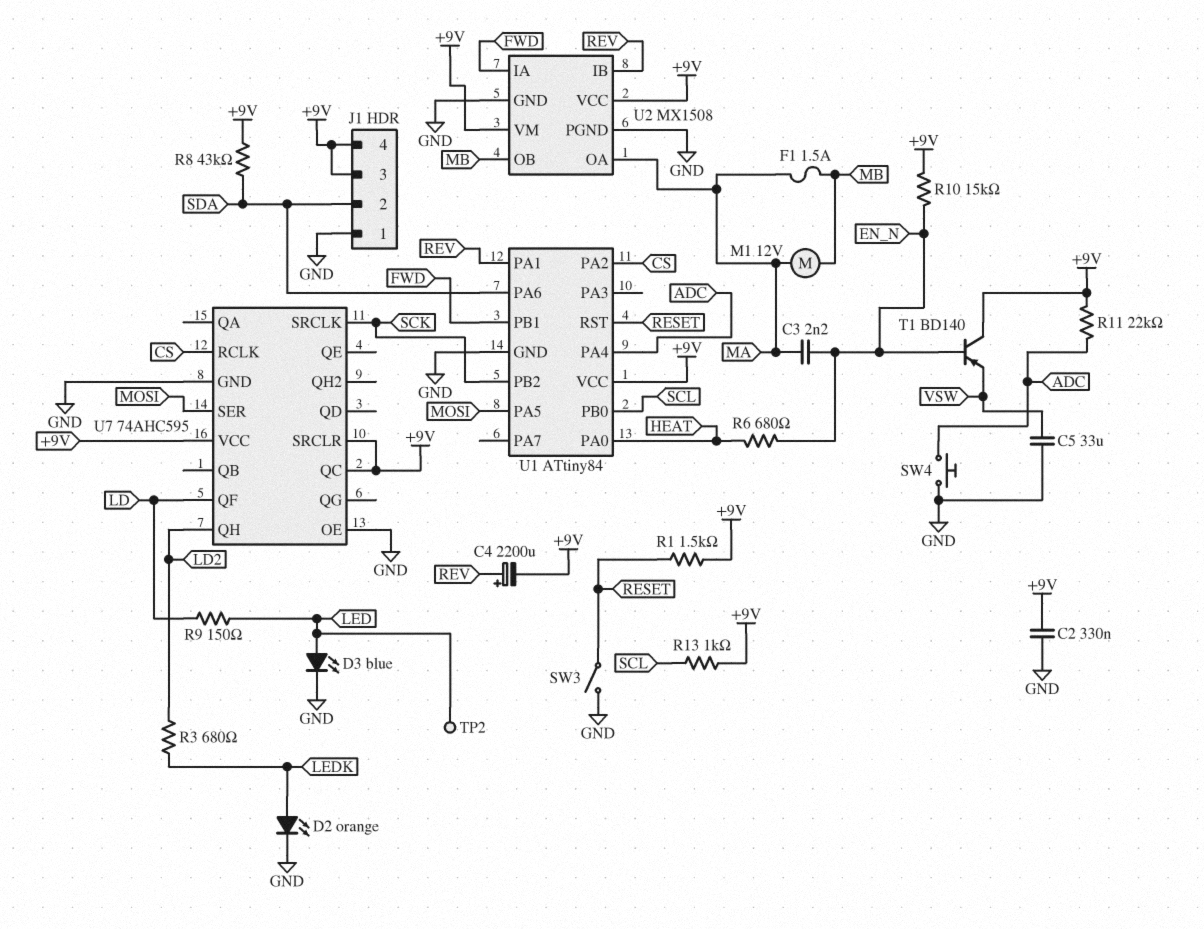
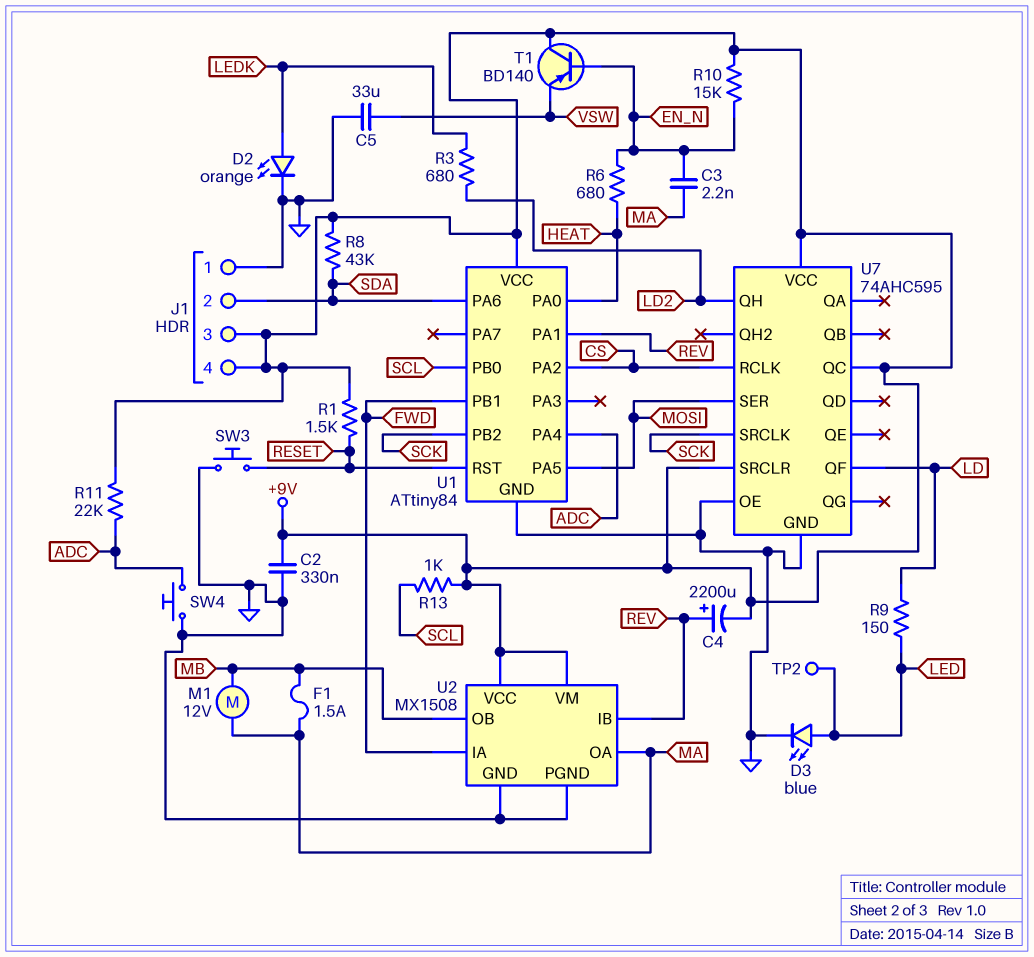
SW3: switch (GND, RESET) -> button (GND, RESET)

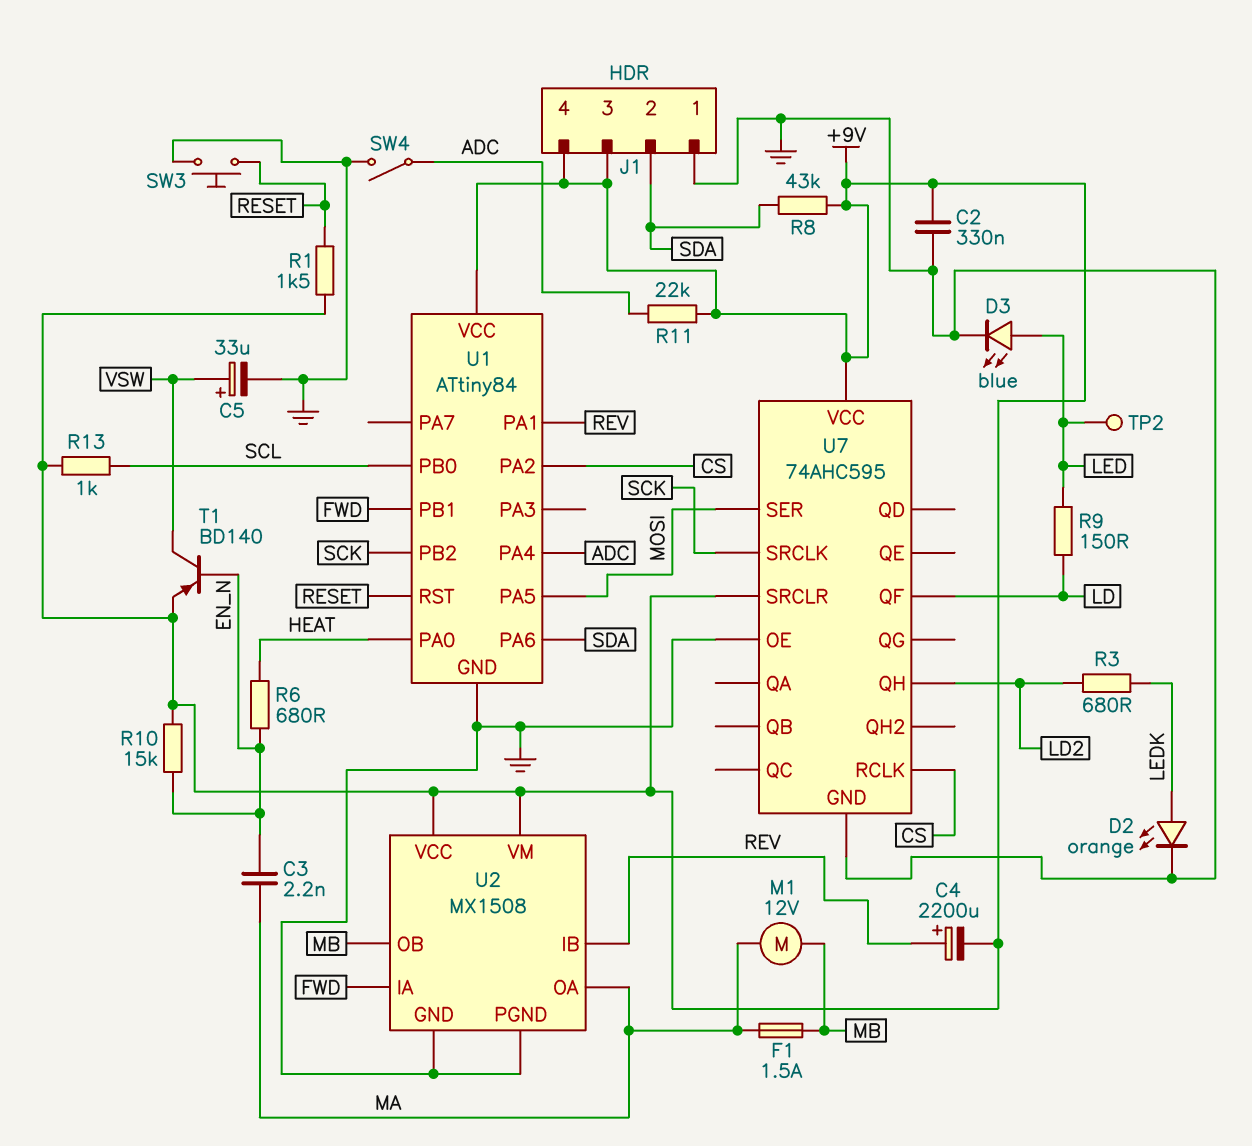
C5: 33uF (GND, VSW) -> 33uF (plus VSW, minus GND)
SW4: button (ADC, GND) -> switch (ADC, GND)
T1: PNP BD140 (B EN_N, C +9V, E VSW) -> PNP BD140 (B EN_N, C VSW, E +9V)
U7 pin QC: +9V -> none

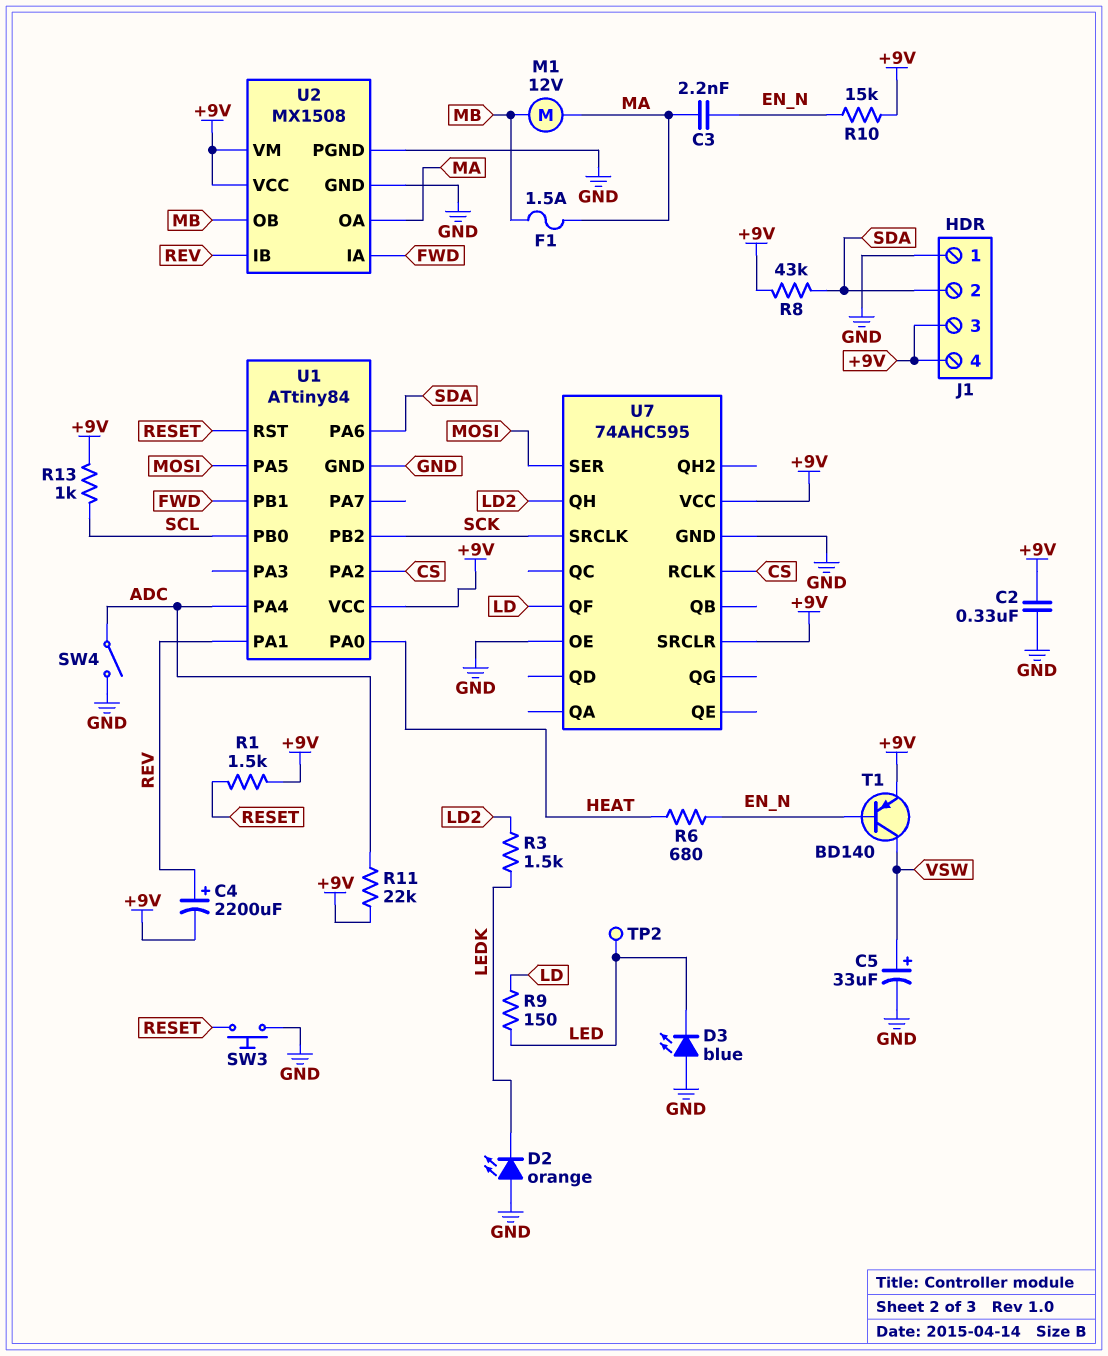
D2: LED orange (A LEDK, K GND) -> LED orange (A GND, K LEDK)
D3: LED blue (A LED, K GND) -> LED blue (A GND, K LED)
R3: 680 (LD2, LEDK) -> 1.5k (LD2, LEDK)

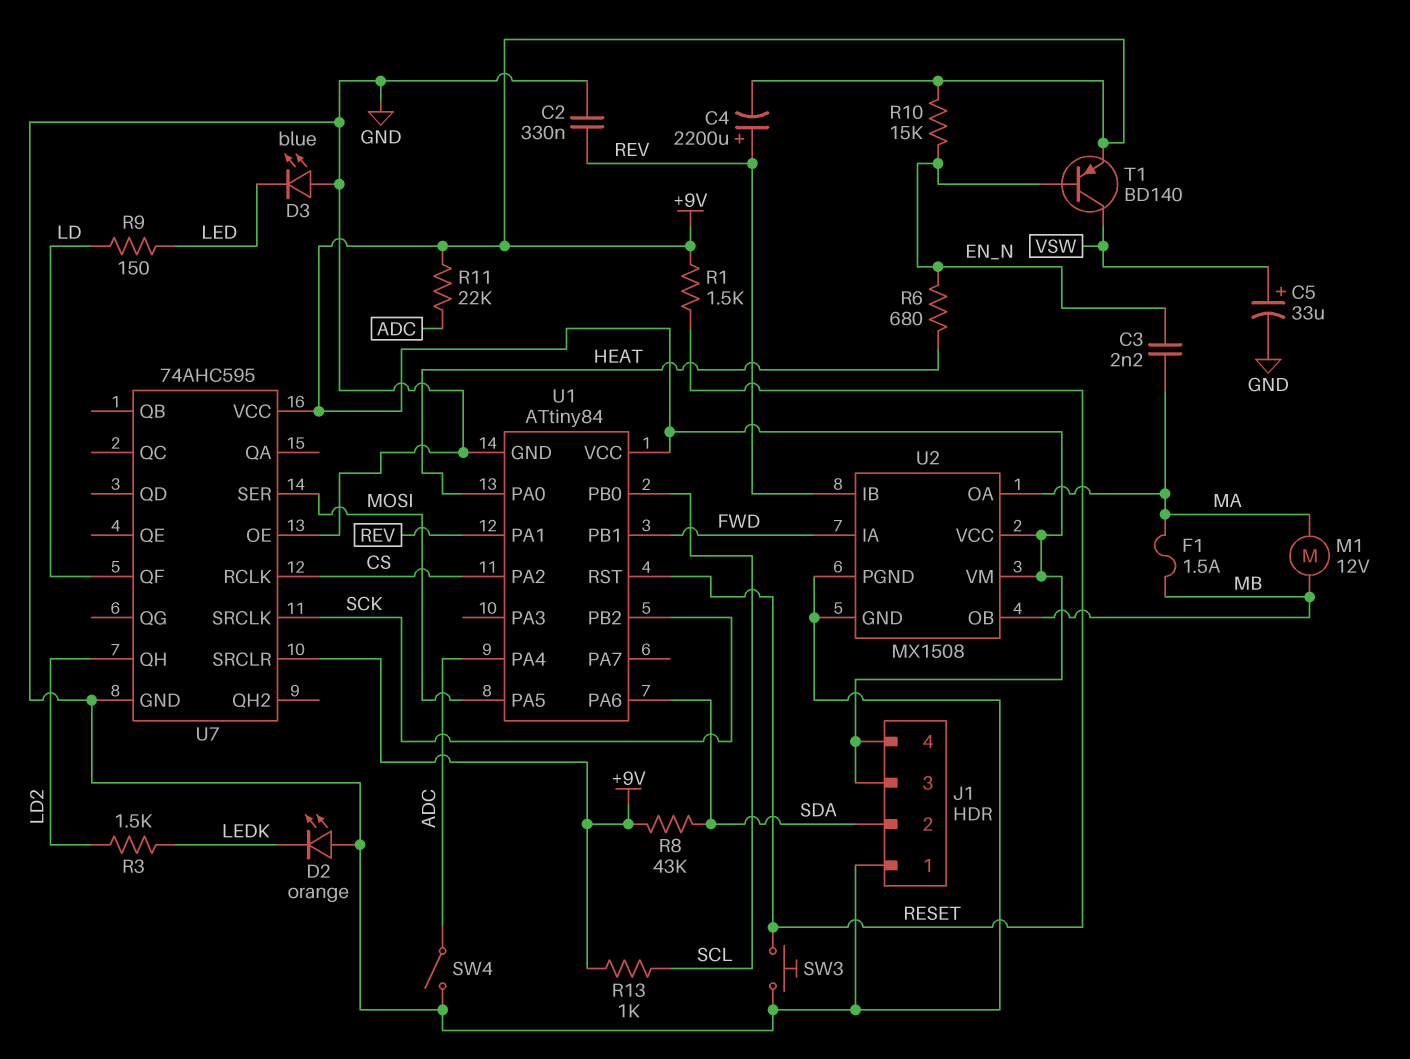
C2: 330nF (+9V, GND) -> 330nF (GND, REV)
TP2: test point (LED) -> none

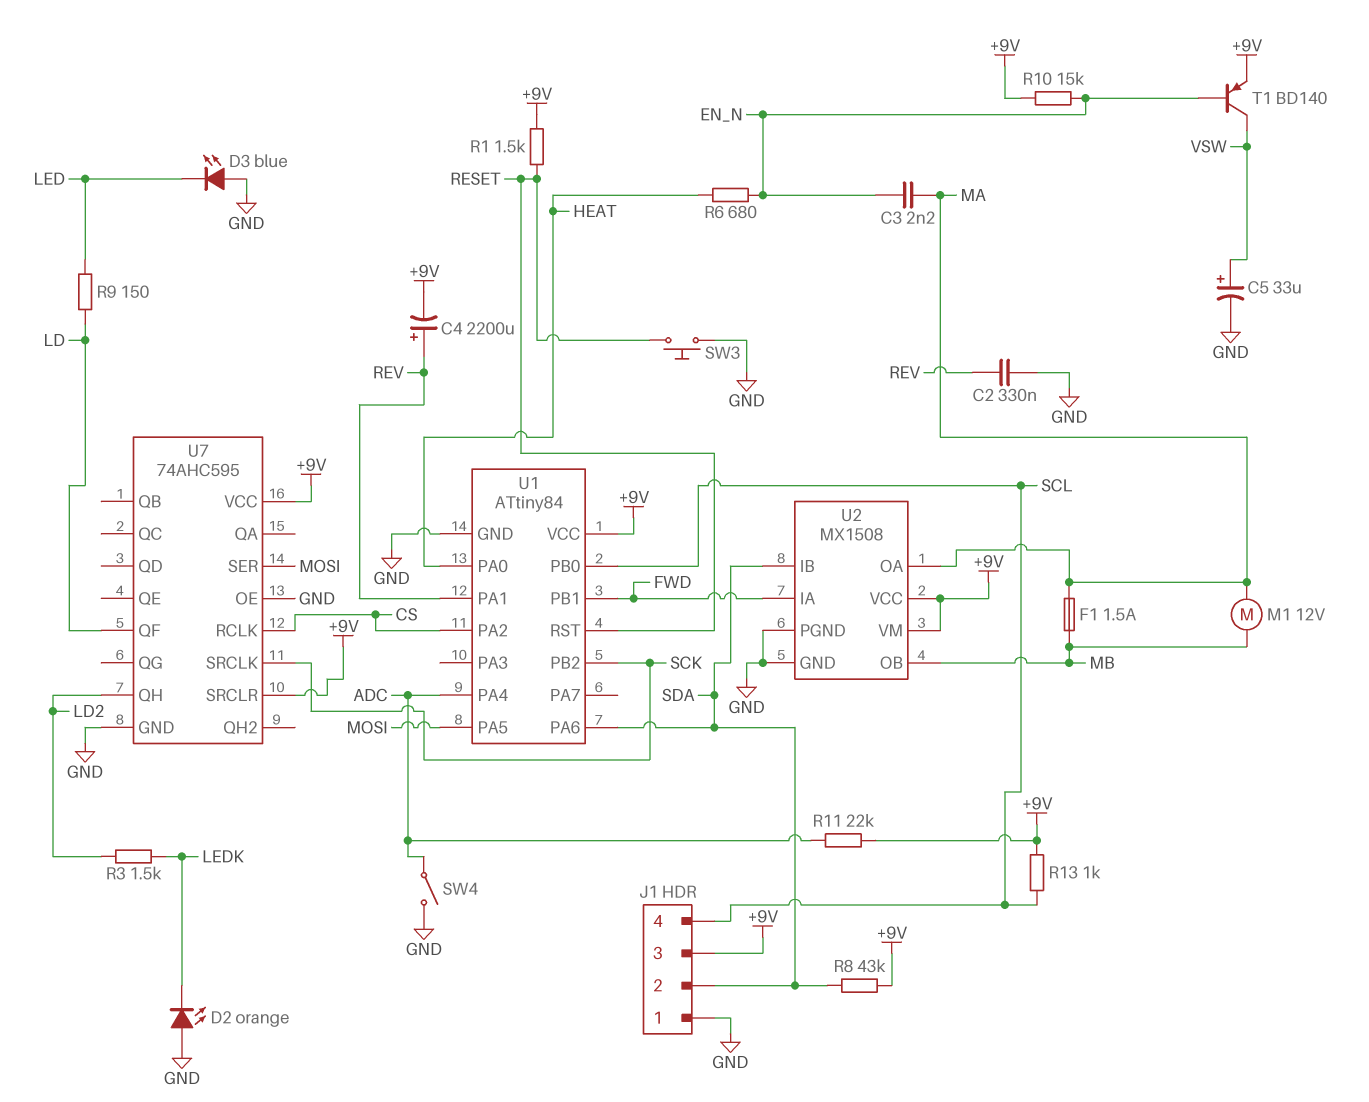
J1 pin 4: +9V -> SCL
U2 pin IB: REV -> SDA

